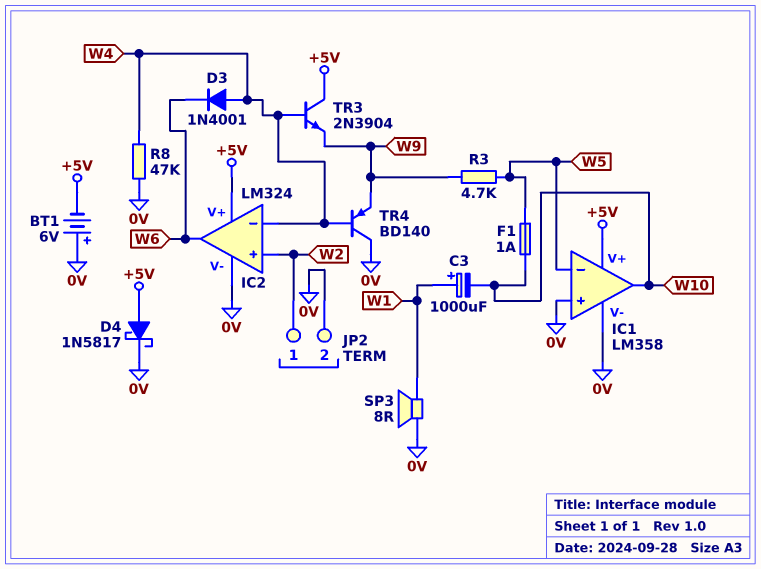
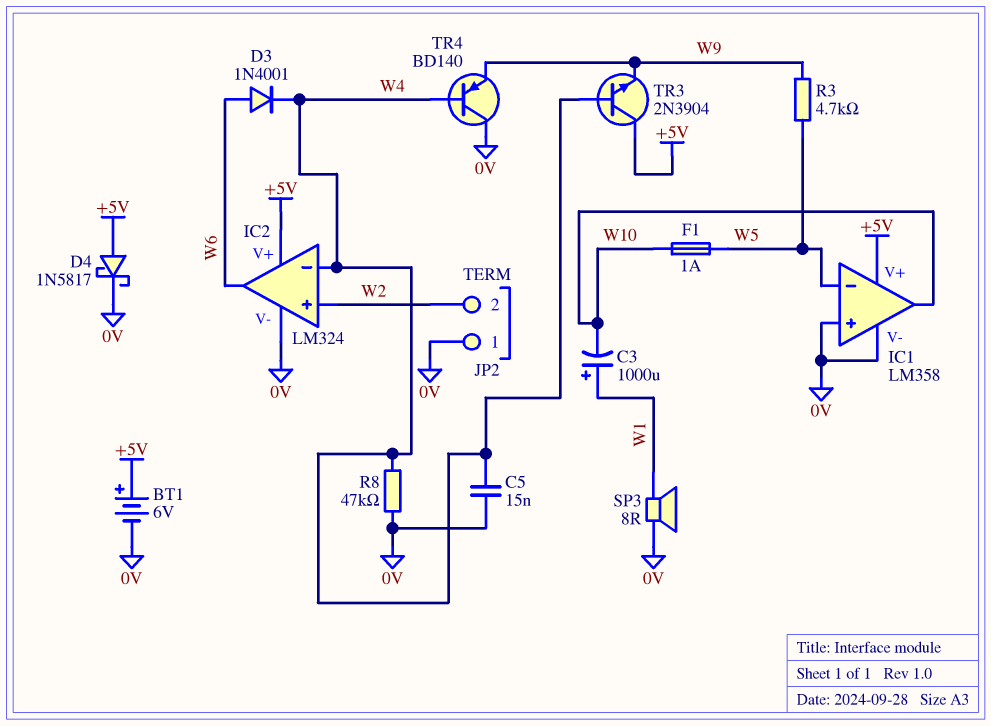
BT1: 6V (plus 0V, minus +5V) -> 6V (plus +5V, minus 0V)
C5: none -> 15nF (0V, W4)
D3: diode 1N4001 (A W4, K W6) -> diode 1N4001 (A W6, K W4)
JP2 pin 1: W2 -> 0V
JP2 pin 2: 0V -> W2

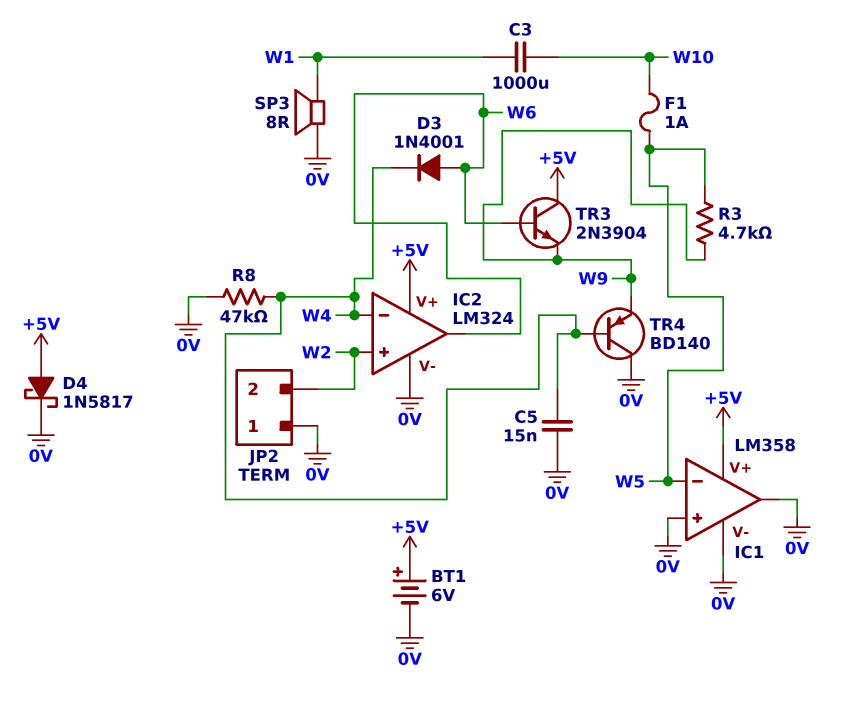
C3: 1000uF (plus W1, minus W10) -> 1000uF (W1, W10)
IC1 pin out: W10 -> 0V
TR3: NPN 2N3904 (B W4, C +5V, E W9) -> NPN 2N3904 (B W6, C +5V, E W9)

